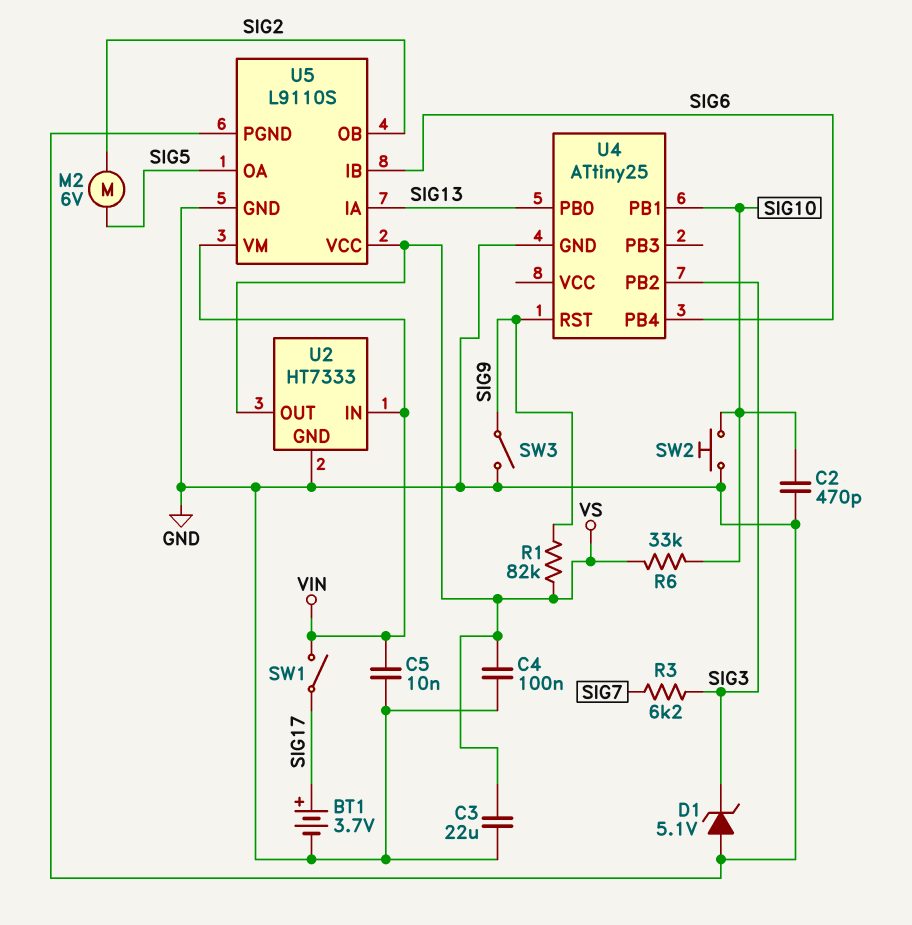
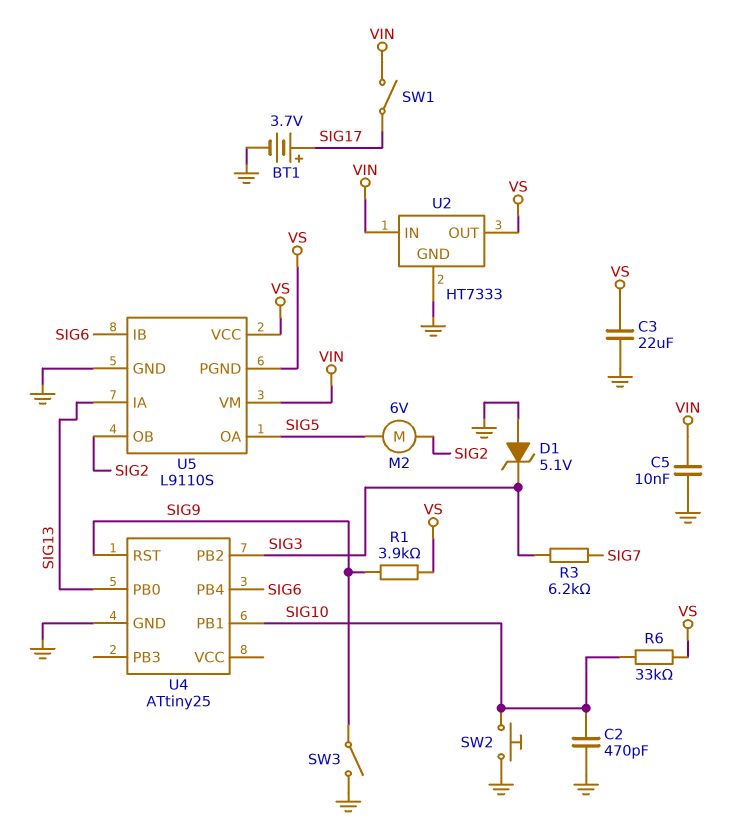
C4: 100nF (GND, VS) -> none
R1: 82k (SIG9, VS) -> 3.9k (SIG9, VS)
U5 pin PGND: GND -> VS

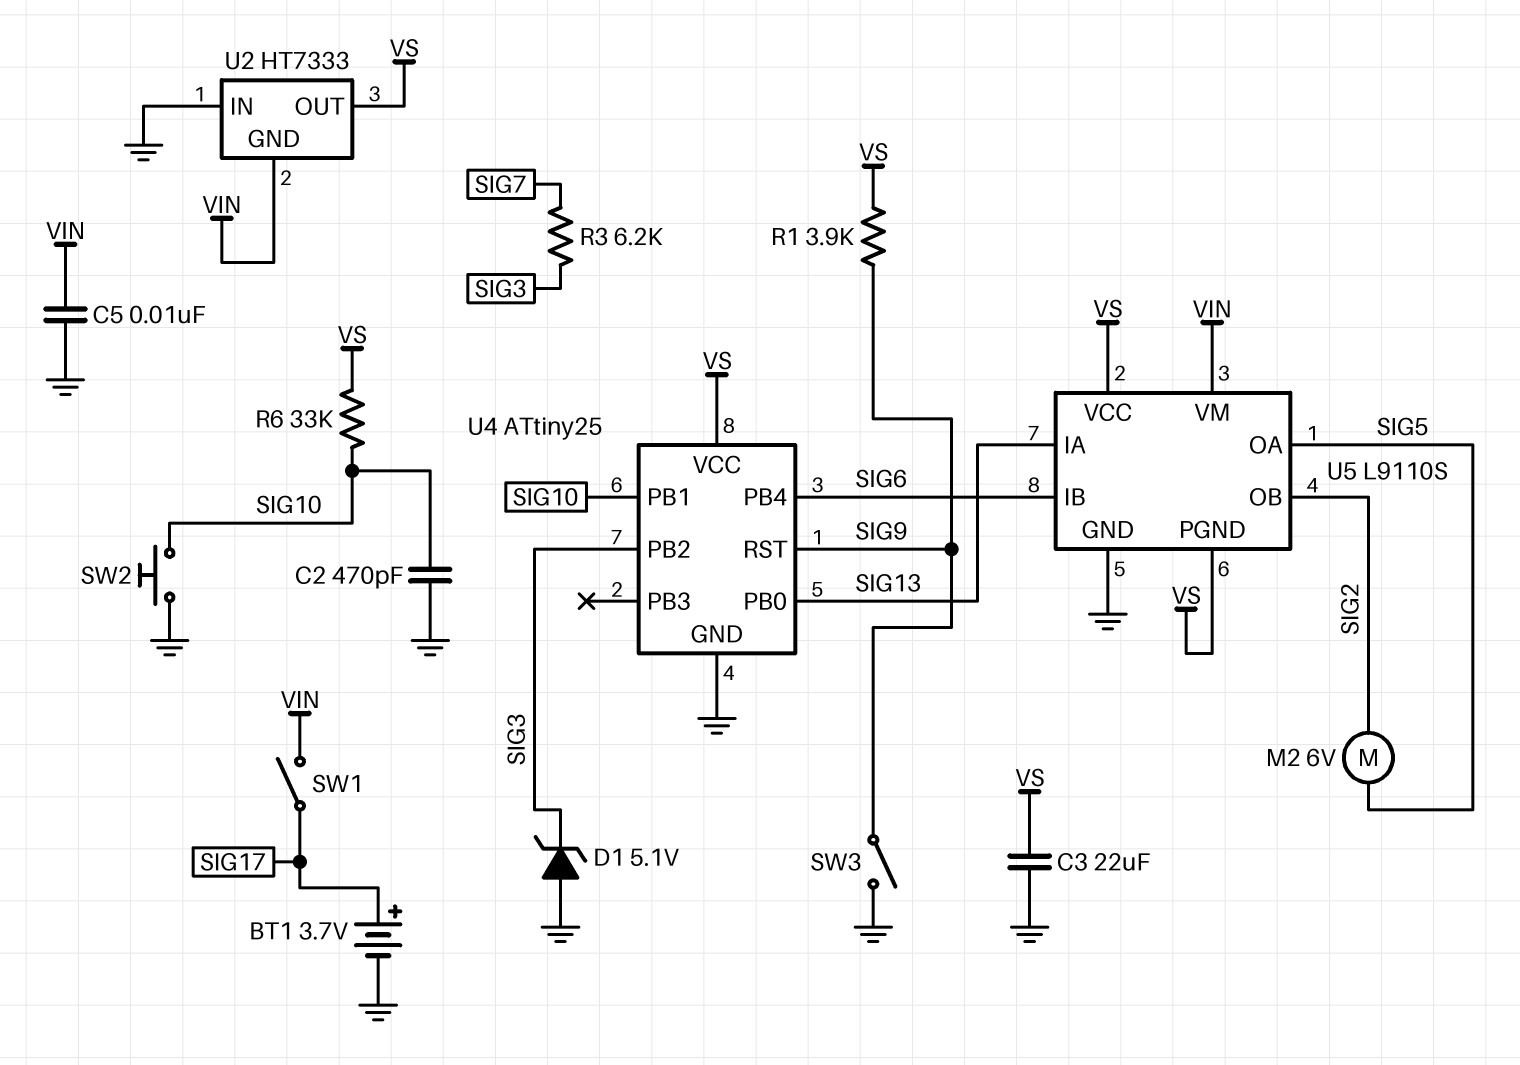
U2 pin GND: GND -> VIN
U2 pin IN: VIN -> GND
U4 pin VCC: none -> VS

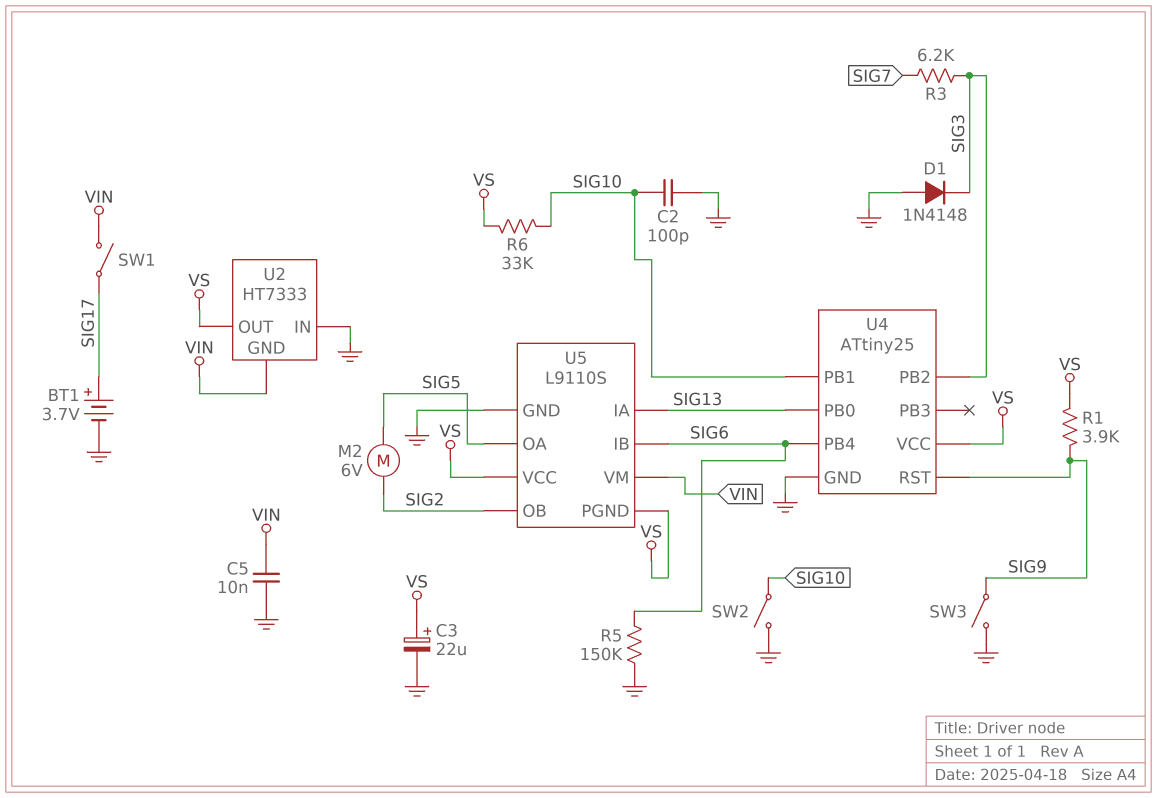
C2: 470pF (GND, SIG10) -> 100pF (GND, SIG10)
C3: 22uF (GND, VS) -> 22uF (plus VS, minus GND)
D1: zener 5.1V (A GND, K SIG3) -> diode 1N4148 (A GND, K SIG3)
R5: none -> 150k (GND, SIG6)
SW2: button (GND, SIG10) -> switch (GND, SIG10)

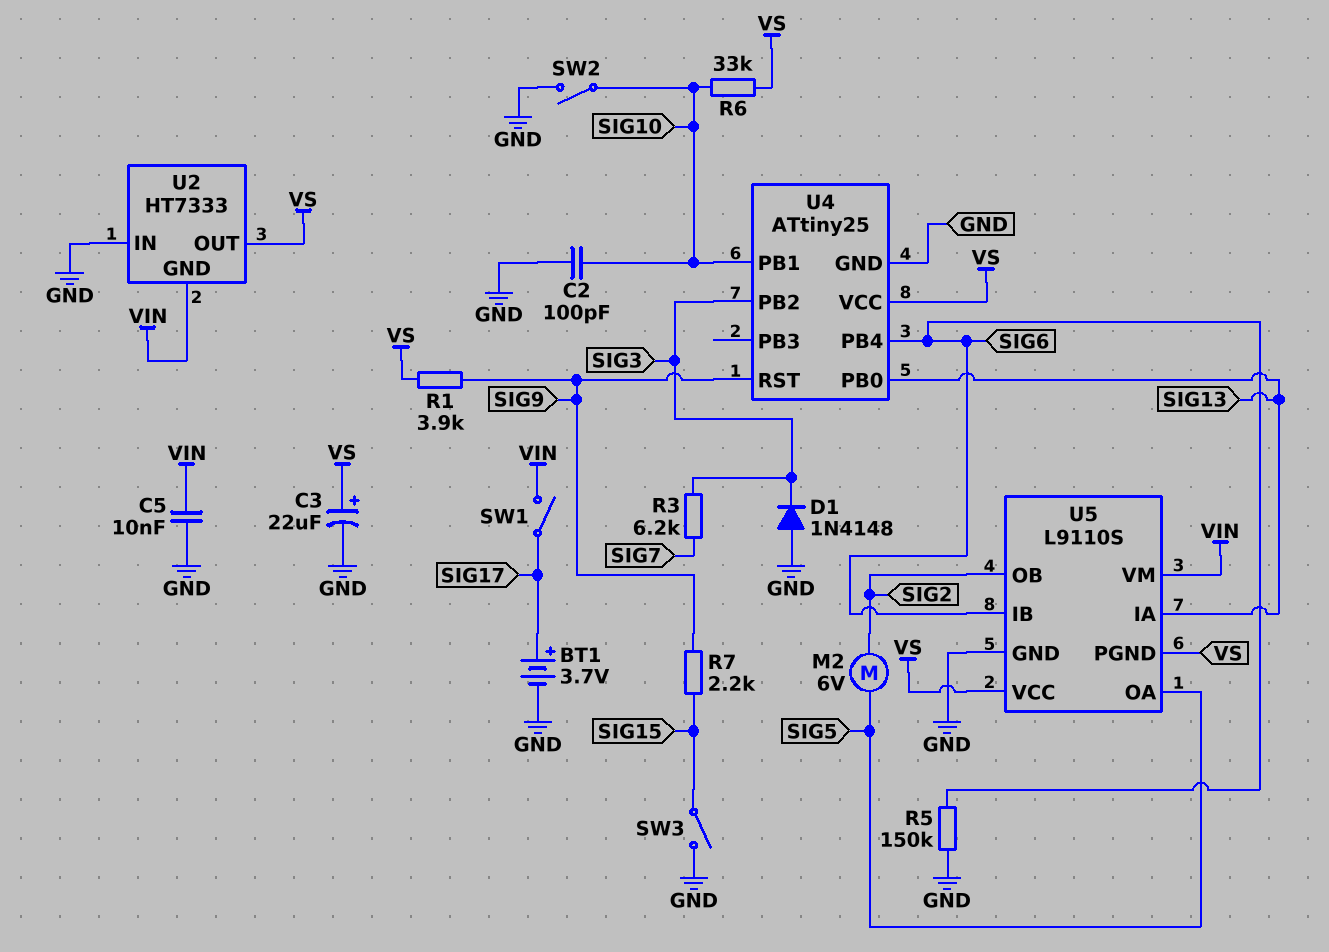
R7: none -> 2.2k (SIG9, SIG15)
SW3: switch (GND, SIG9) -> switch (GND, SIG15)

